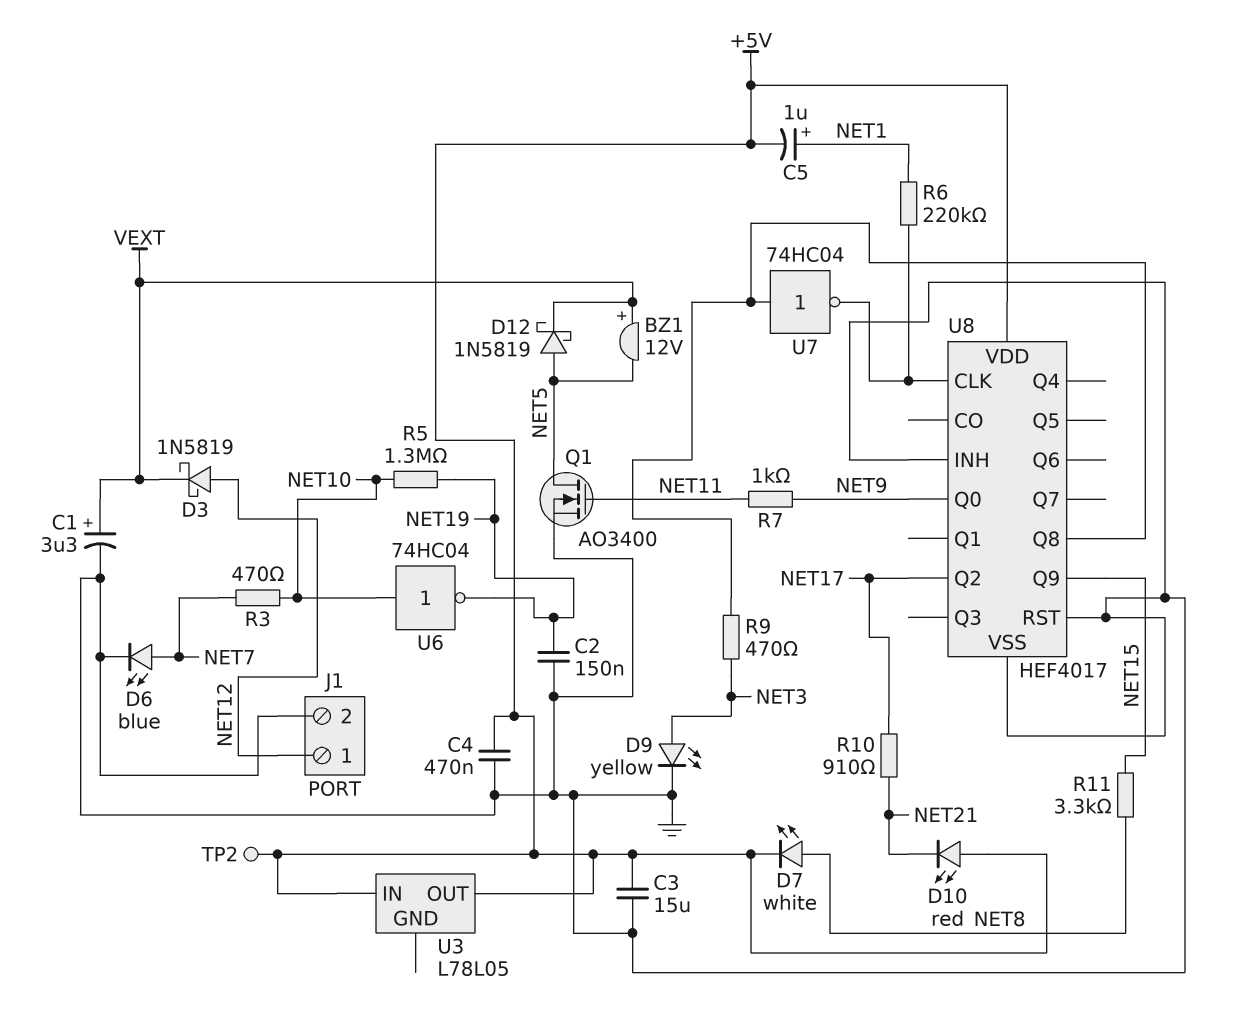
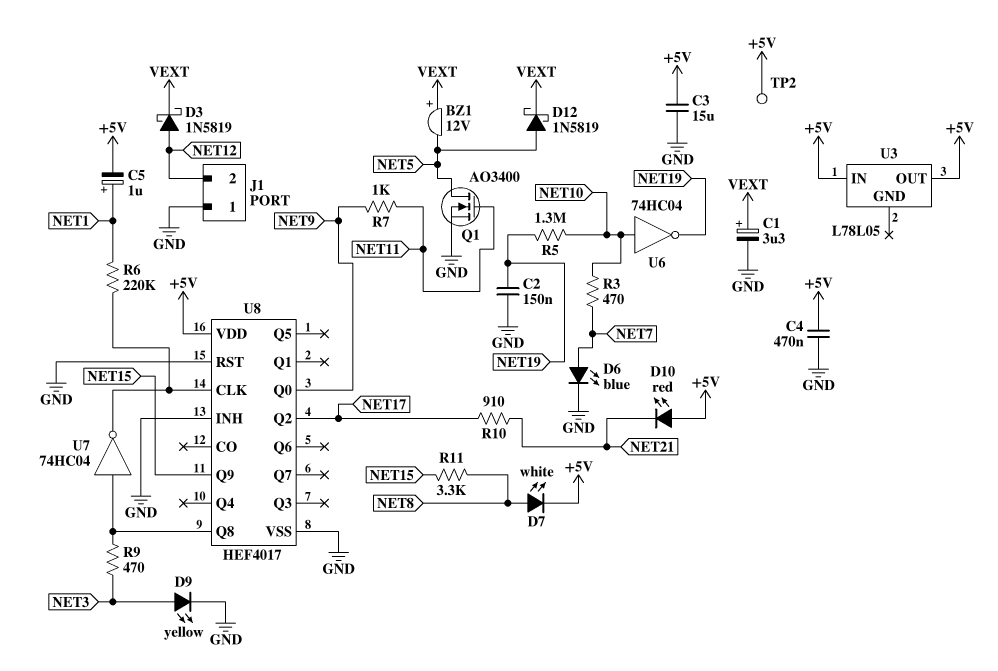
J1 pin 1: NET12 -> GND
J1 pin 2: GND -> NET12

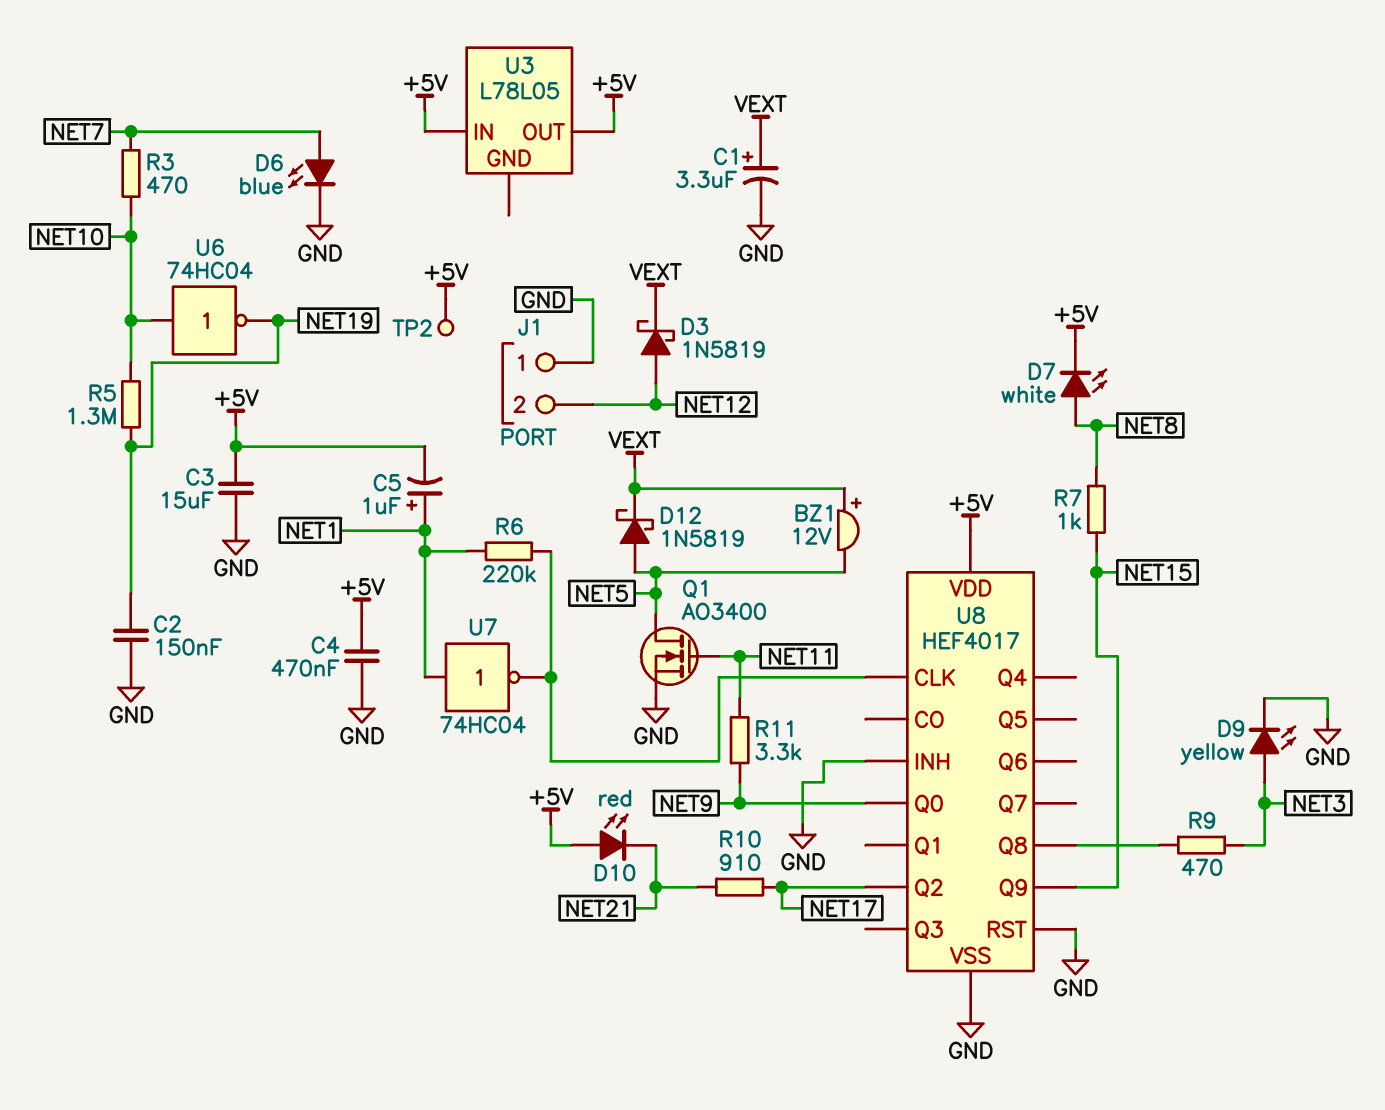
R7: 1k (NET9, NET11) -> 1k (NET8, NET15)
R11: 3.3k (NET8, NET15) -> 3.3k (NET9, NET11)
U7: NOT 74HC04 (in U8/Q8, out U8/CLK) -> NOT 74HC04 (in NET1, out U8/CLK)

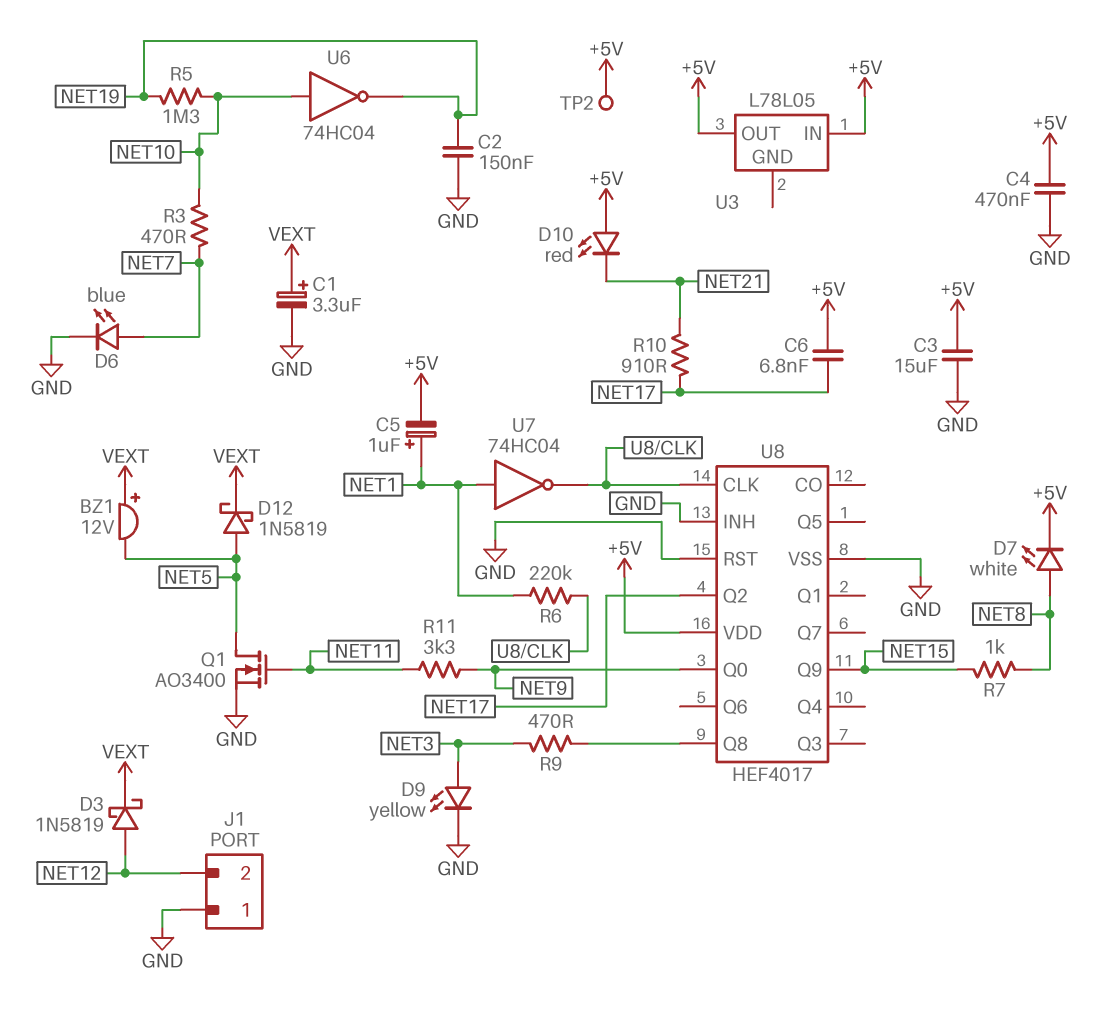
C6: none -> 6.8nF (+5V, NET17)

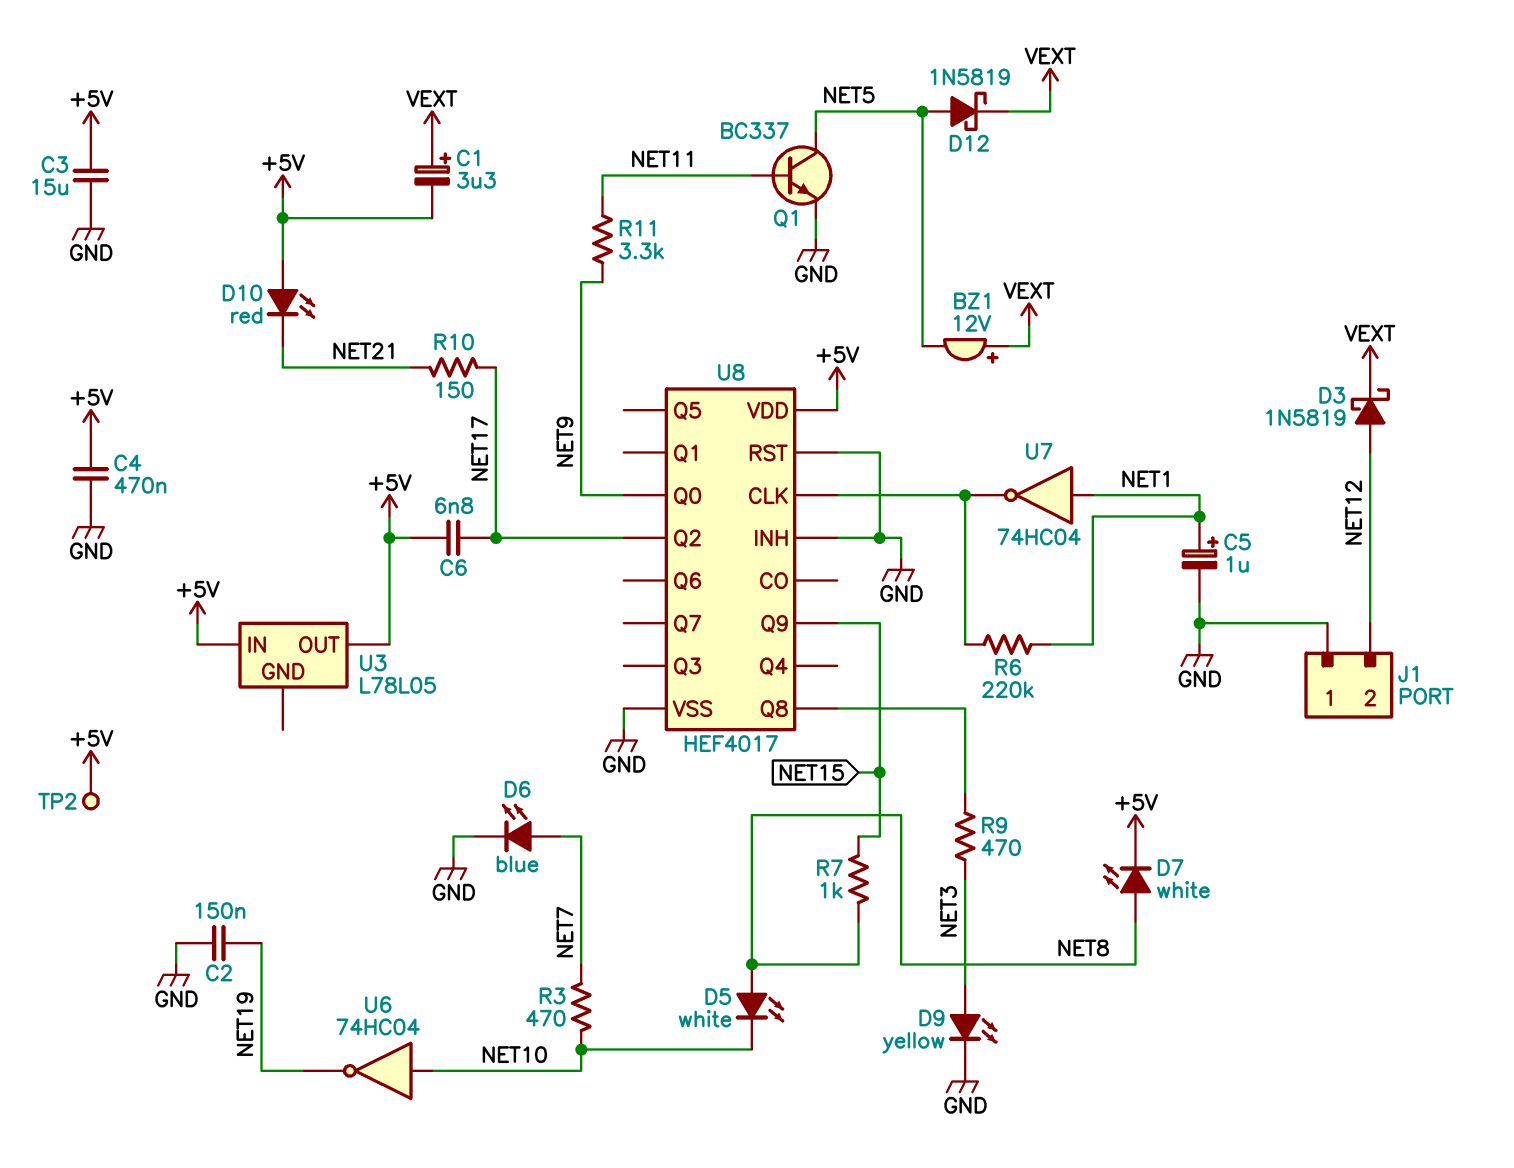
C1: 3.3uF (plus VEXT, minus GND) -> 3.3uF (plus VEXT, minus +5V)
C5: 1uF (plus NET1, minus +5V) -> 1uF (plus NET1, minus GND)
D5: none -> LED white (A NET8, K NET10)
Q1: NMOS AO3400 (G NET11, D NET5, S GND) -> NPN BC337 (B NET11, C NET5, E GND)
R5: 1.3M (NET10, NET19) -> none
R10: 910 (NET17, NET21) -> 150 (NET17, NET21)

